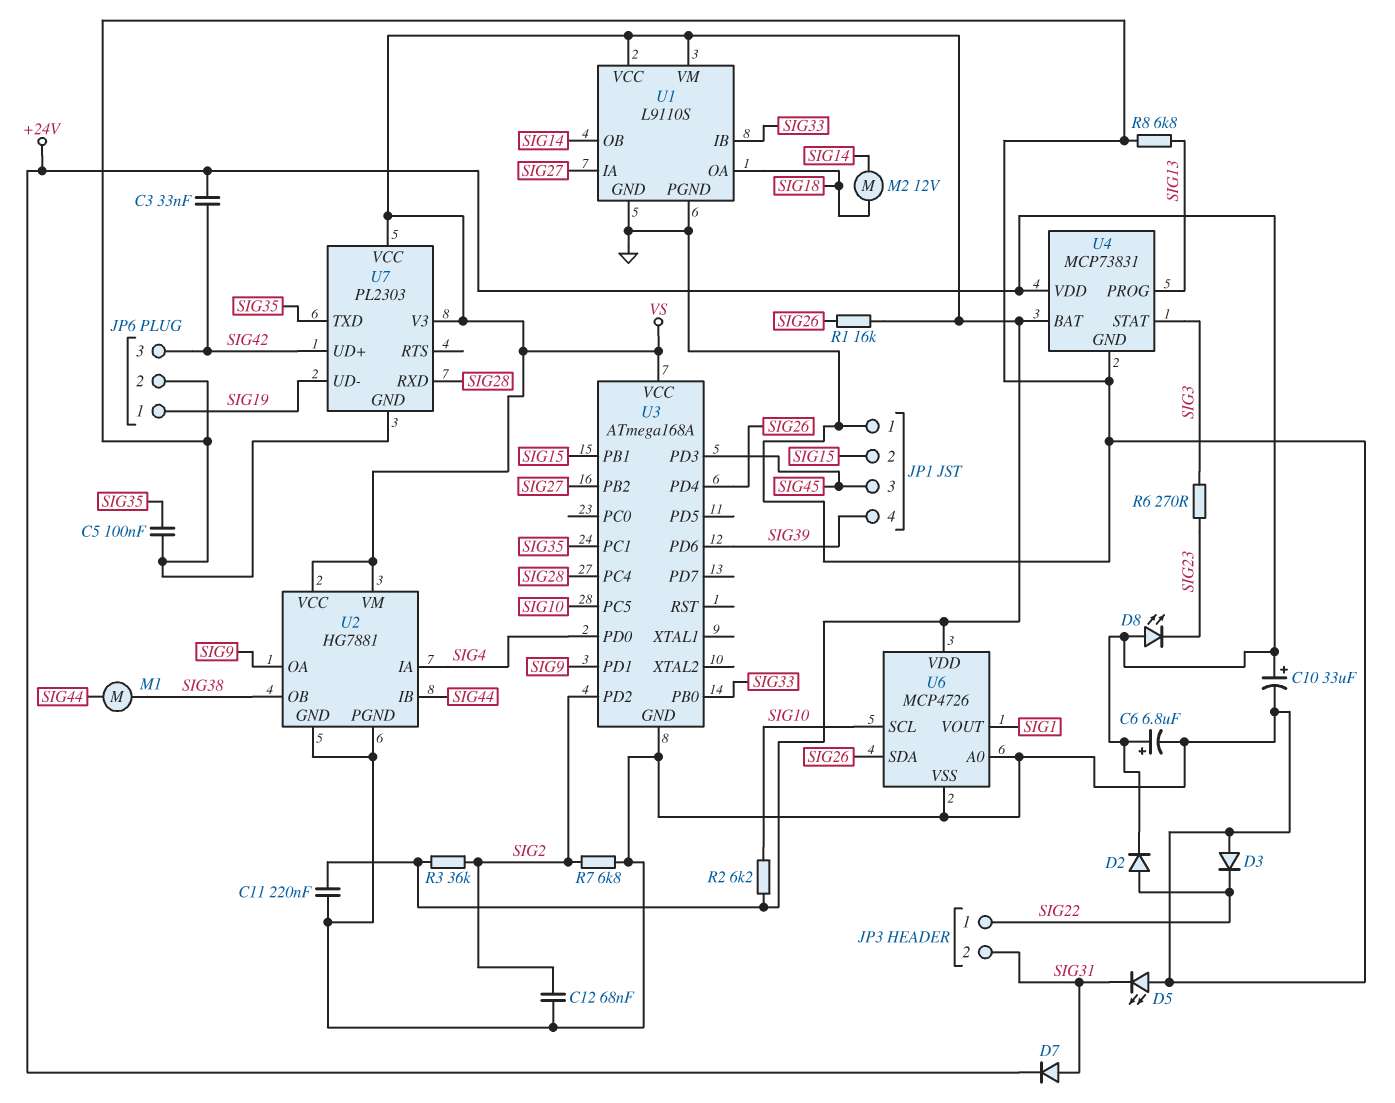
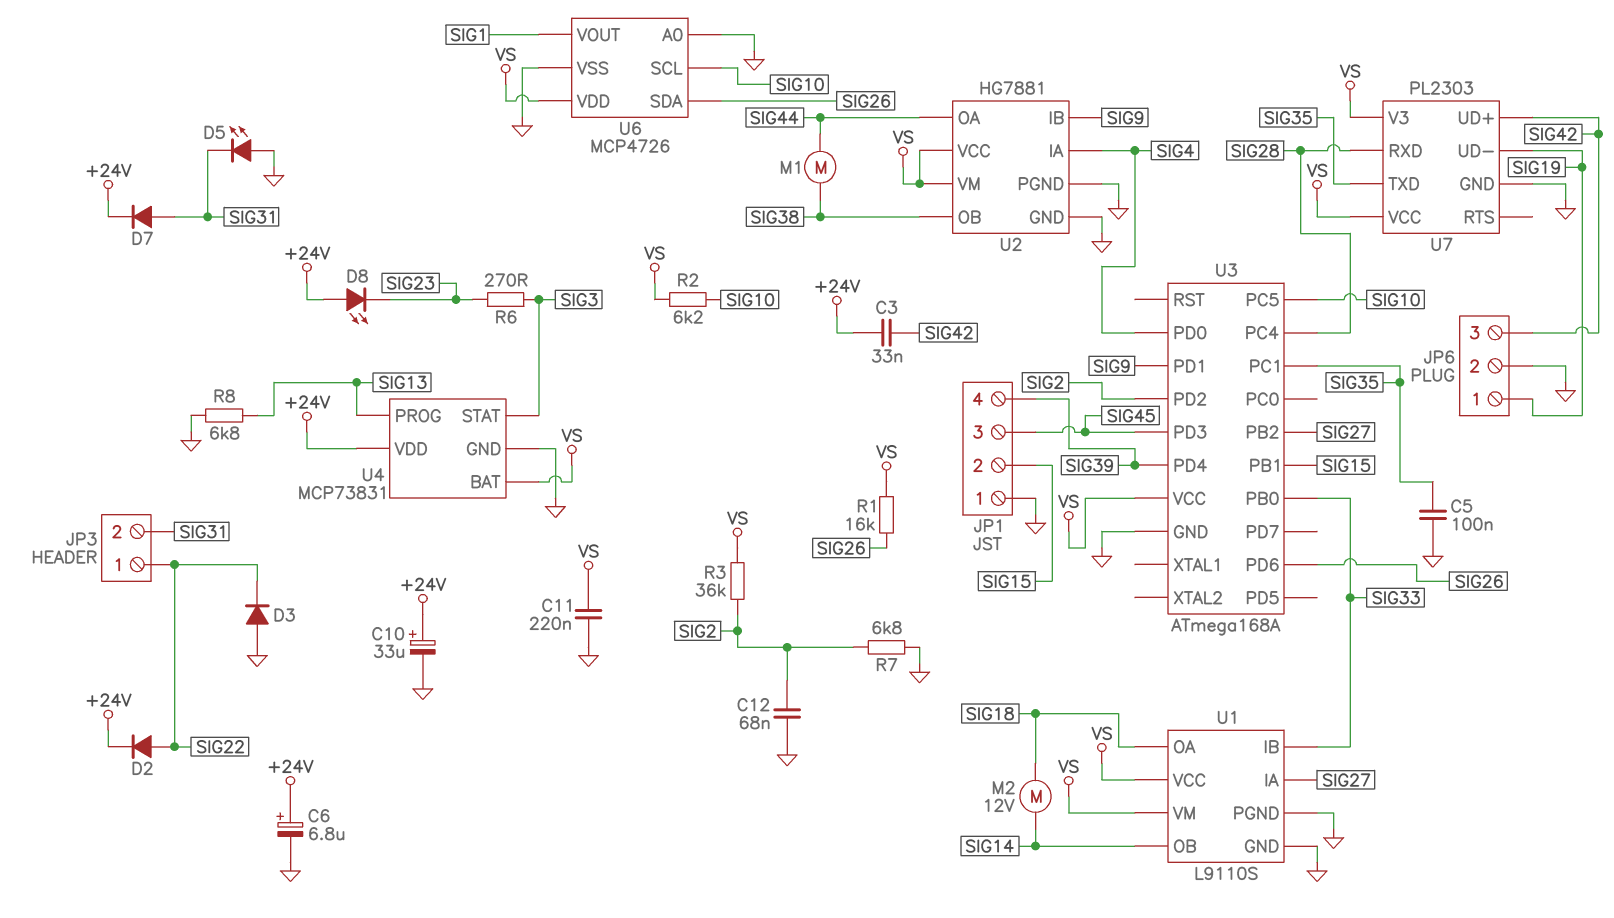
U2 pin IB: SIG44 -> SIG9
U2 pin OA: SIG9 -> SIG44
U3 pin PD4: SIG26 -> SIG39
U3 pin PD6: SIG39 -> SIG26

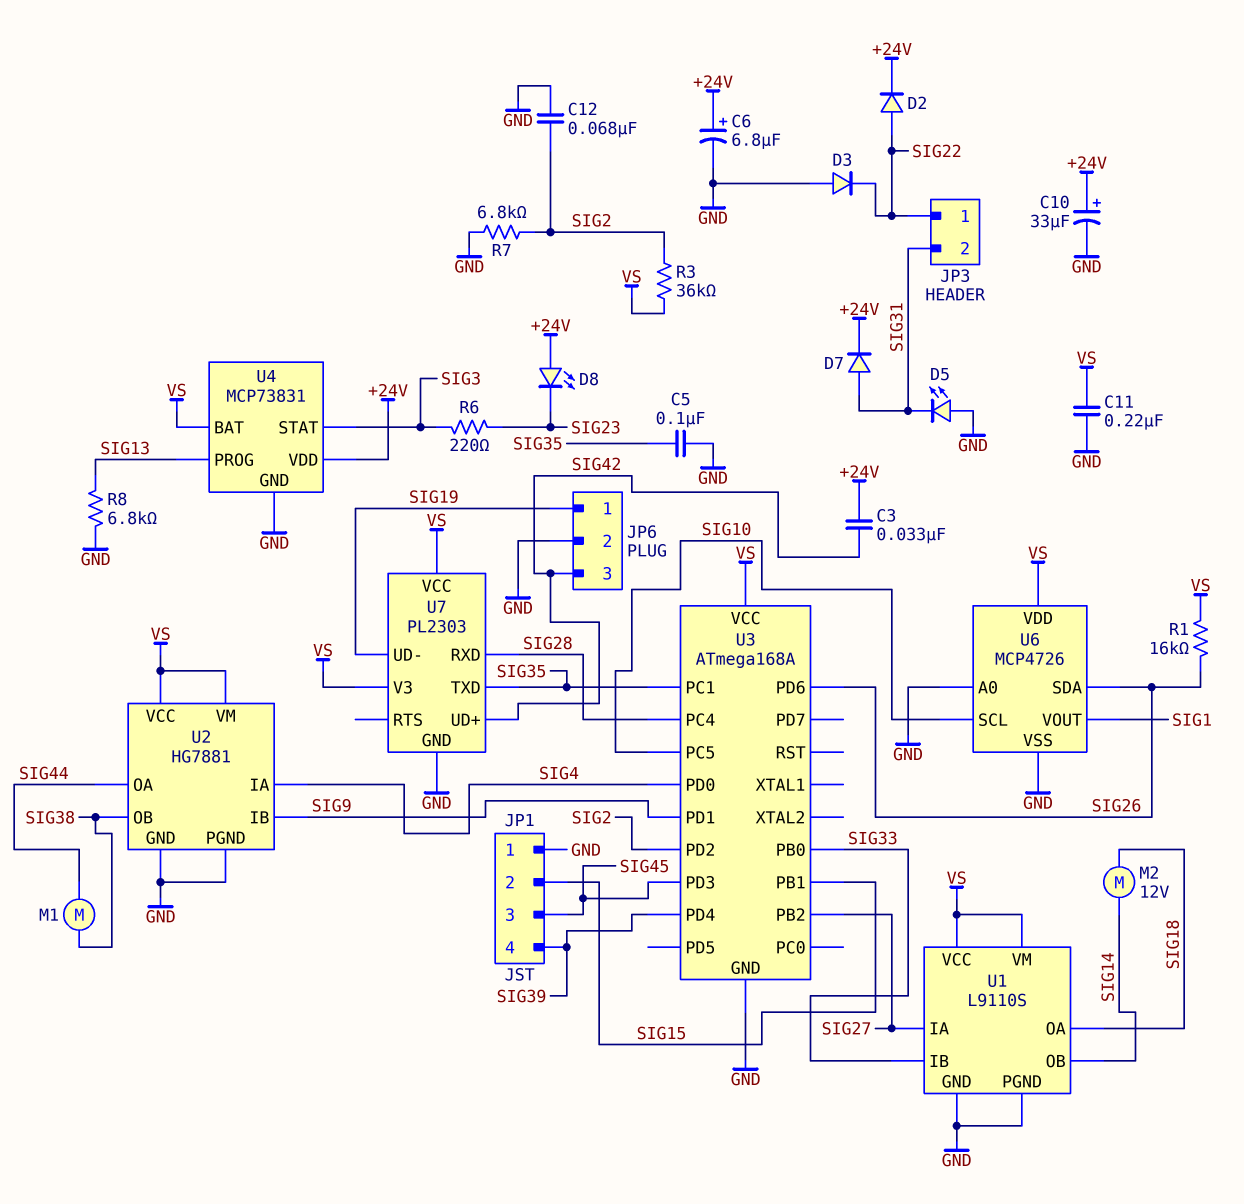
R2: 6.2k (SIG10, VS) -> none
R6: 270 (SIG3, SIG23) -> 220 (SIG3, SIG23)

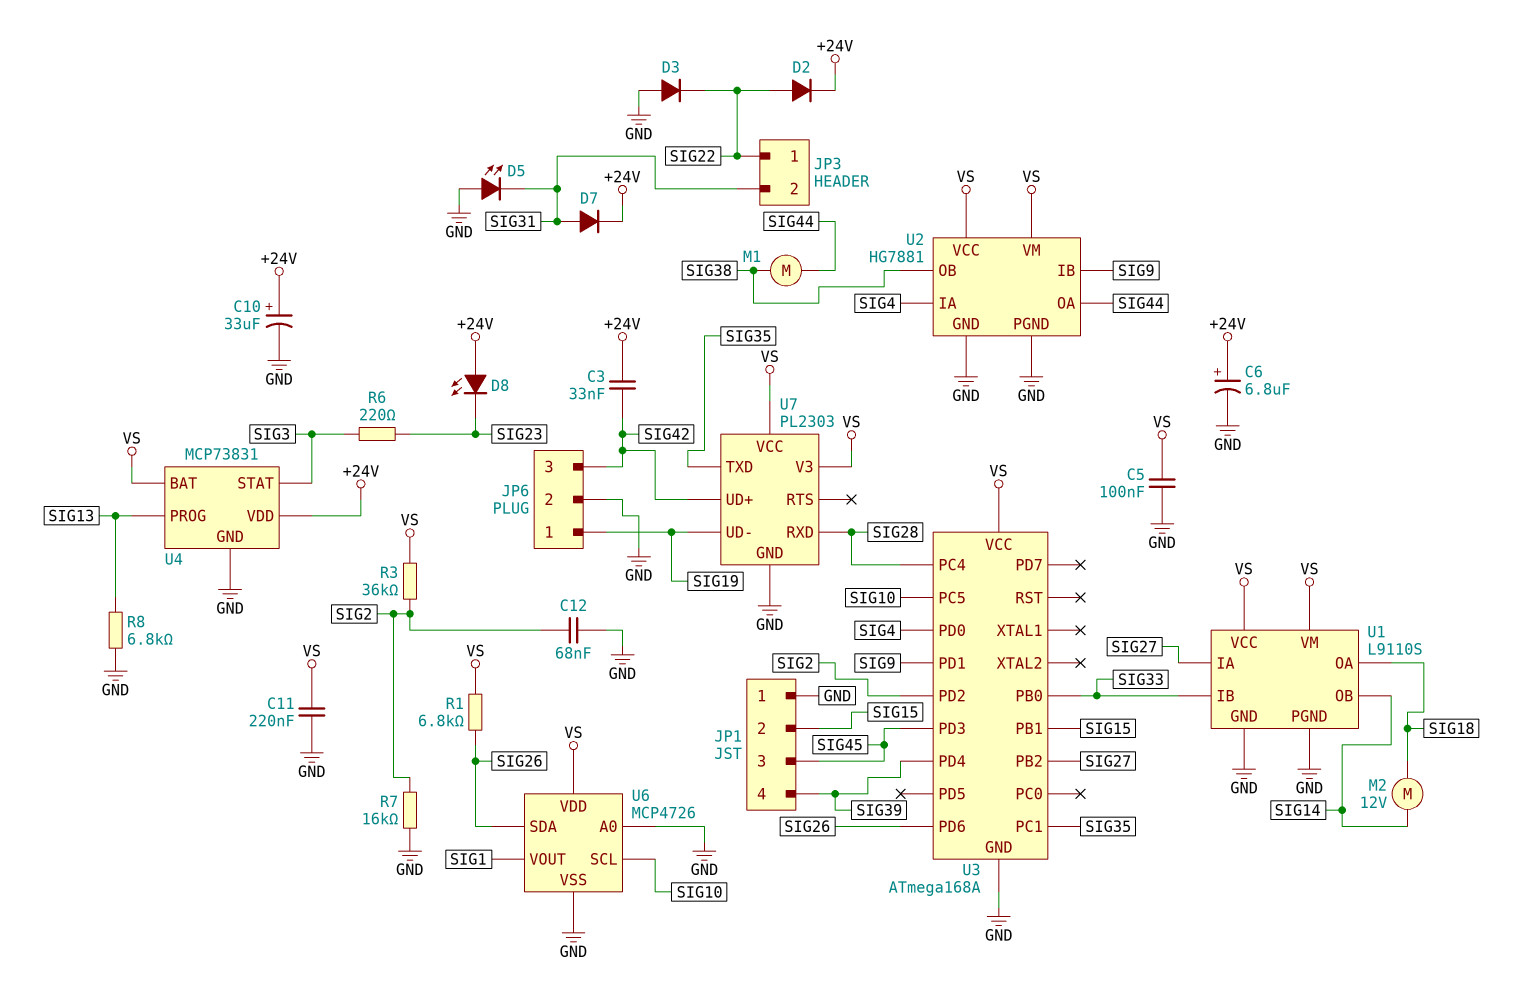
C5: 100nF (GND, SIG35) -> 100nF (GND, VS)
R1: 16k (SIG26, VS) -> 6.8k (SIG26, VS)
R7: 6.8k (GND, SIG2) -> 16k (GND, SIG2)

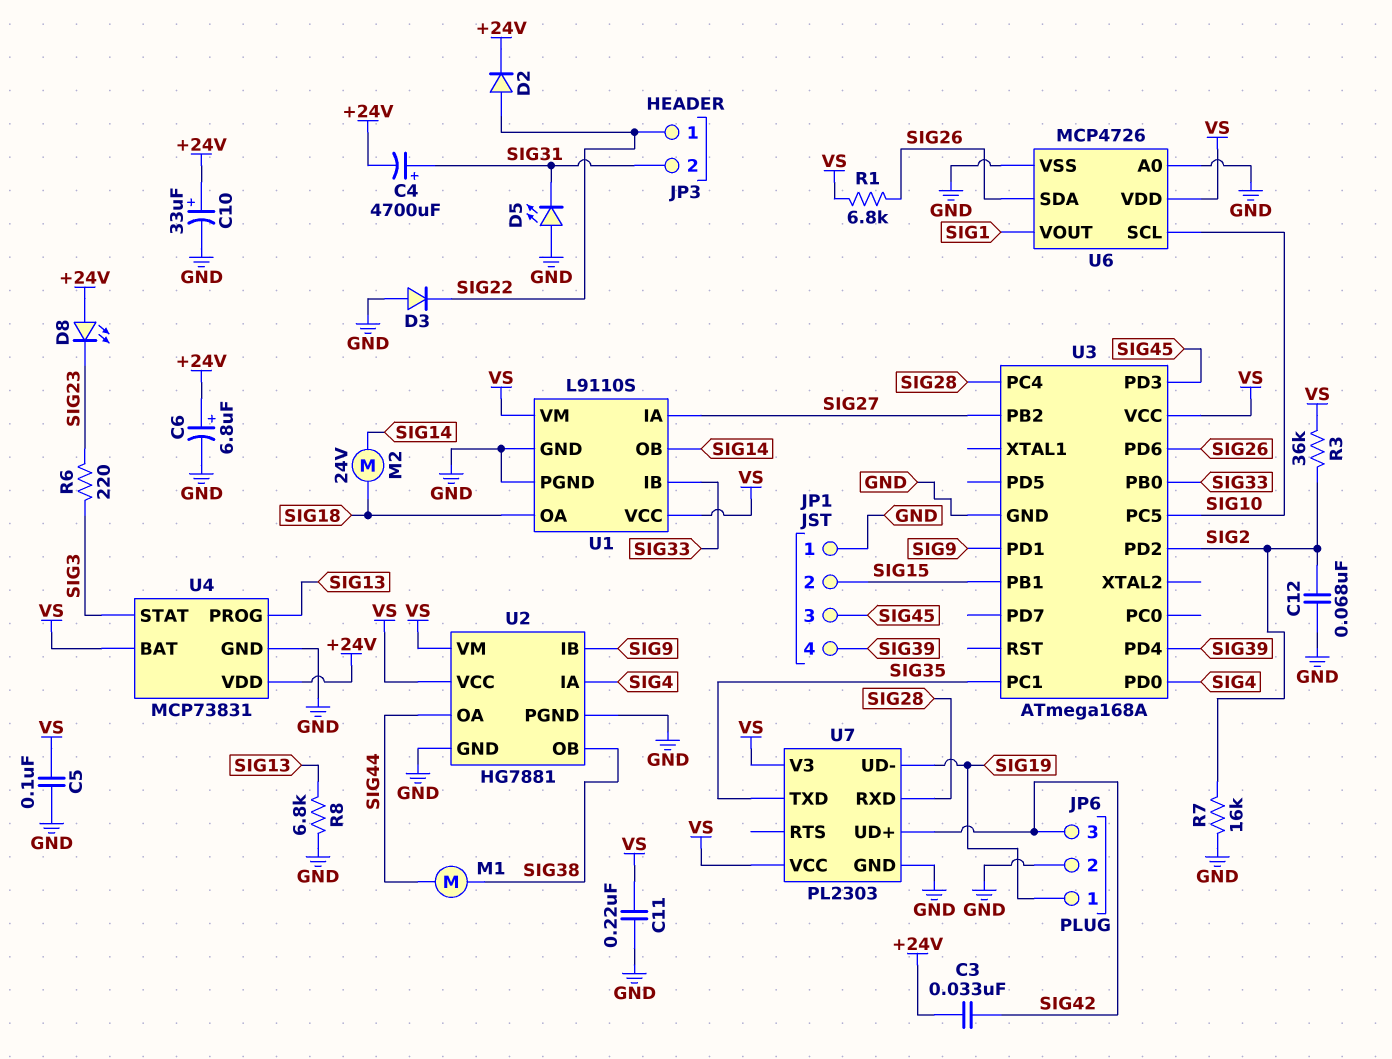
C4: none -> 4700uF (plus SIG31, minus +24V)
D7: diode (A SIG31, K +24V) -> none
M2: motor 12V (SIG14, SIG18) -> motor 24V (SIG14, SIG18)

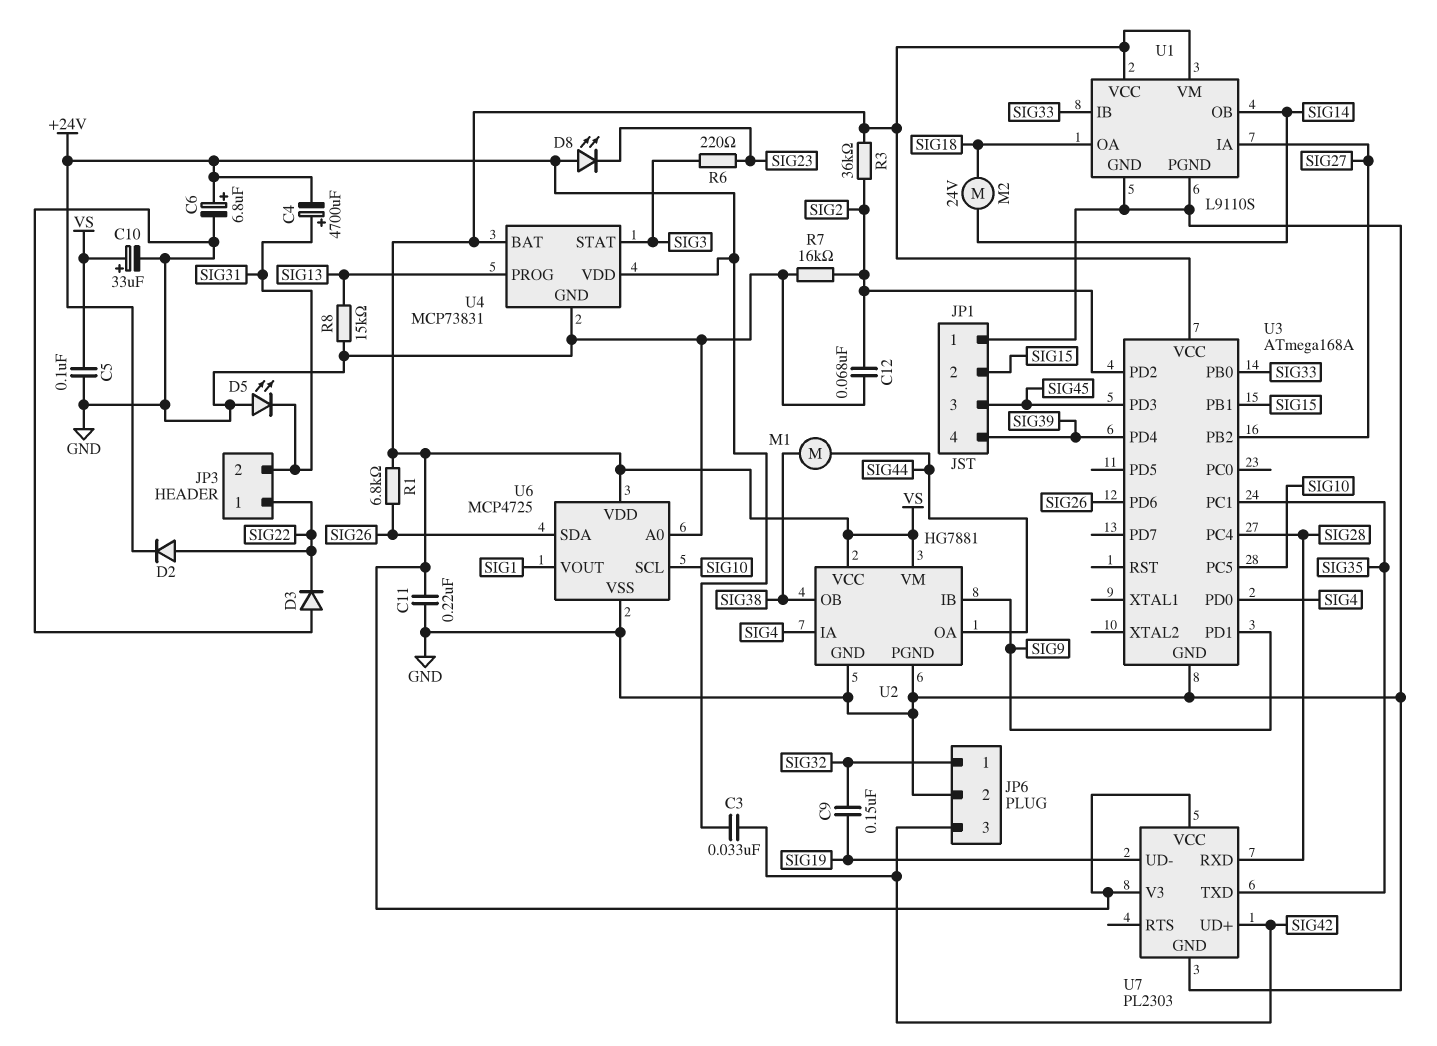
C9: none -> 150nF (SIG19, SIG32)
C10: 33uF (plus +24V, minus GND) -> 33uF (plus VS, minus GND)
JP6 pin 1: SIG19 -> SIG32
R8: 6.8k (GND, SIG13) -> 15k (GND, SIG13)
U6: MCP4726 -> MCP4725

